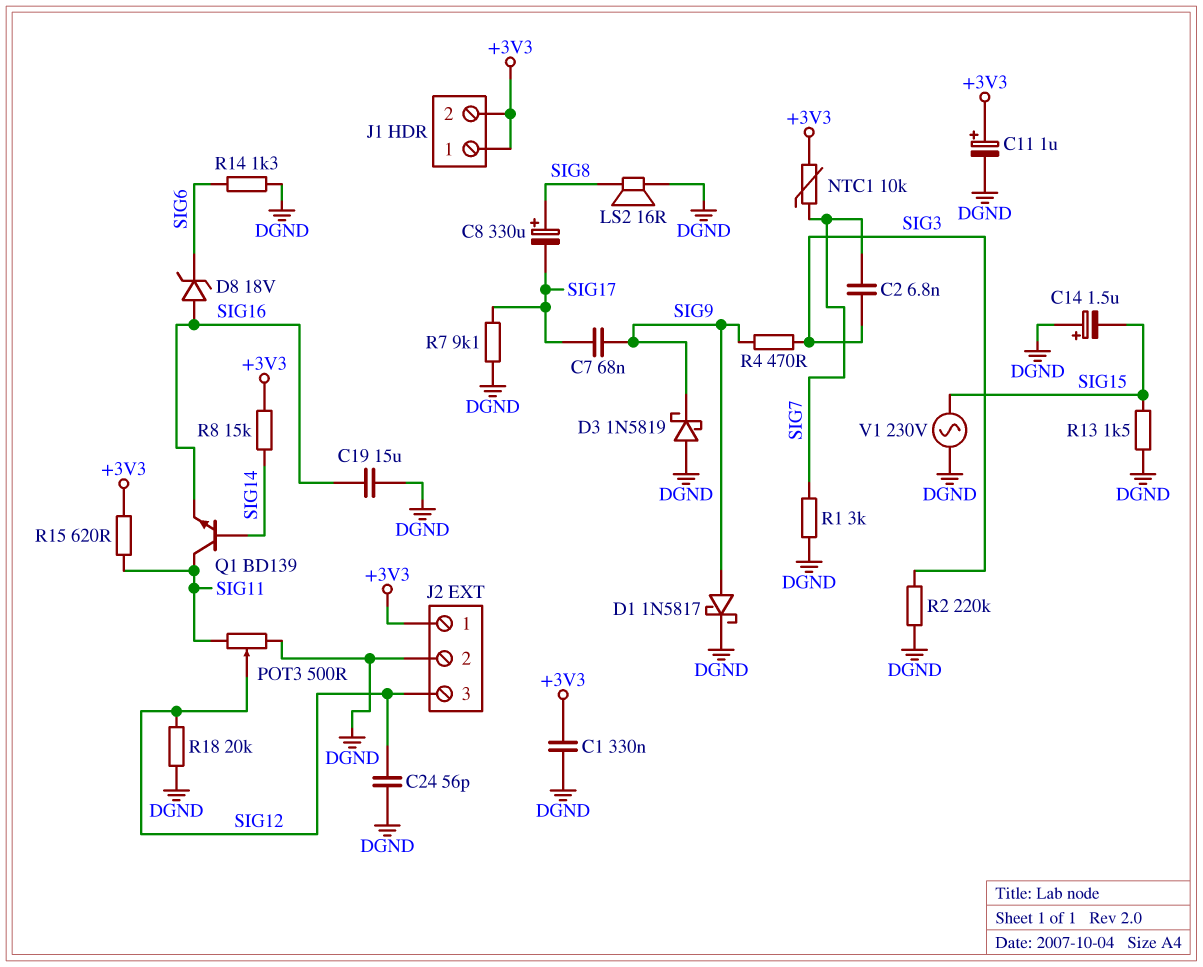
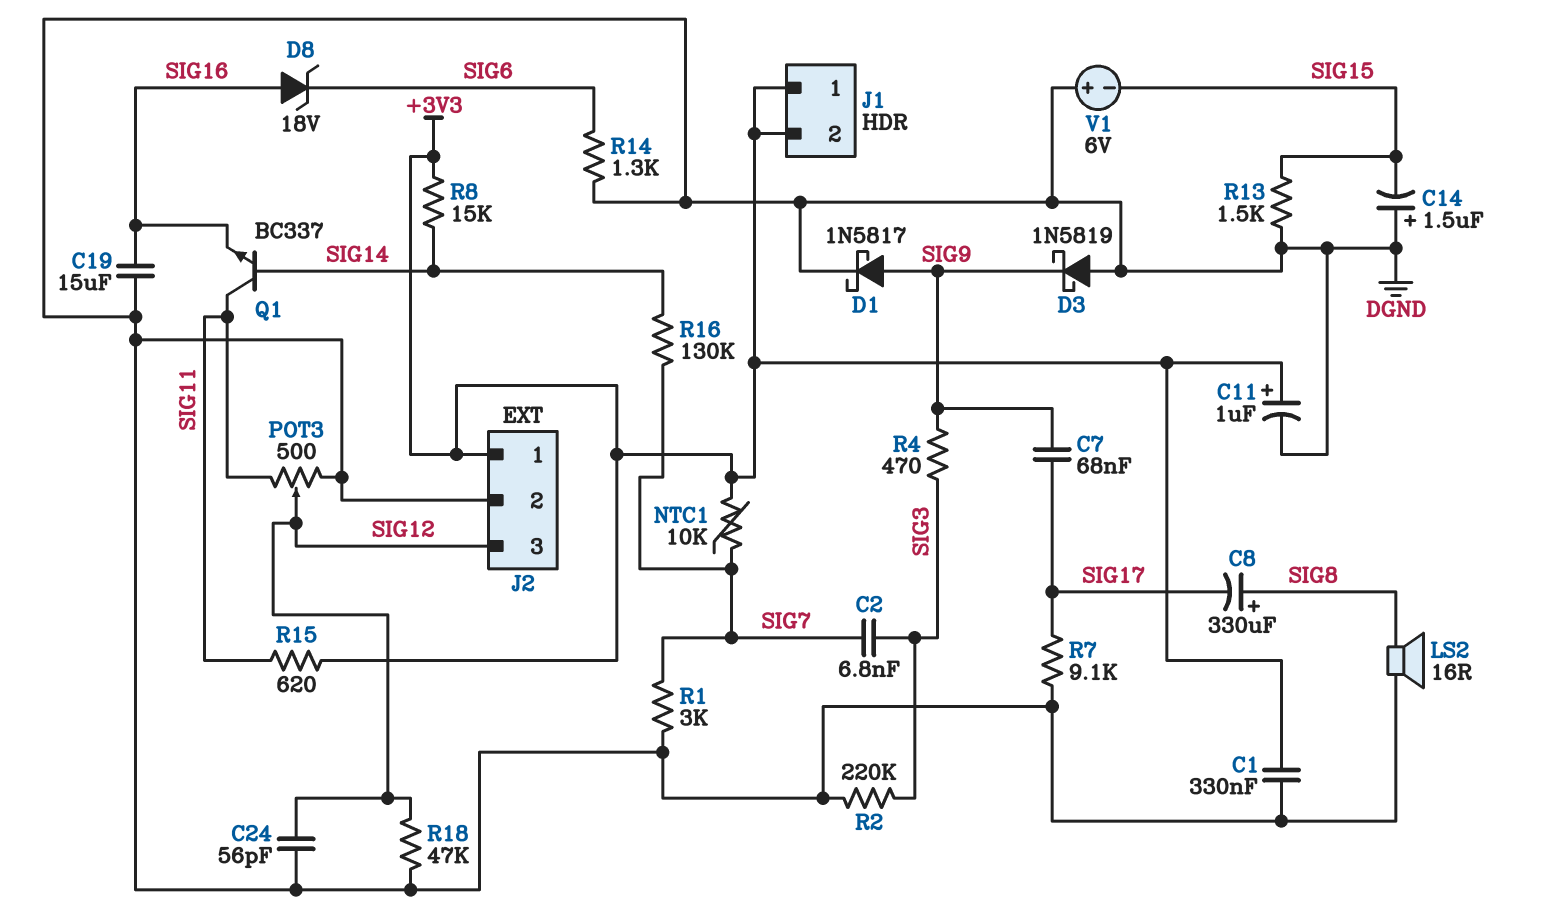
Q1: NPN BD139 (B SIG14, C SIG11, E SIG16) -> NPN BC337 (B SIG14, C SIG11, E SIG16)
R16: none -> 130k (SIG7, SIG14)
R18: 20k (DGND, SIG12) -> 47k (DGND, SIG12)
V1: AC 230V (DGND, SIG15) -> 6V (plus DGND, minus SIG15)

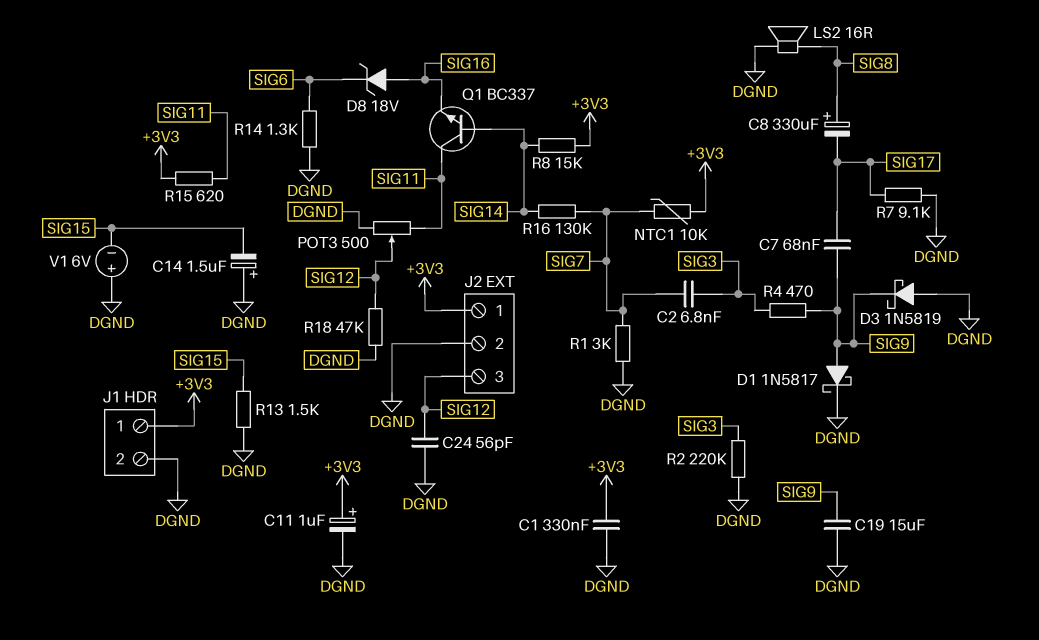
C19: 15uF (DGND, SIG16) -> 15uF (DGND, SIG9)
J1 pin 2: +3V3 -> DGND

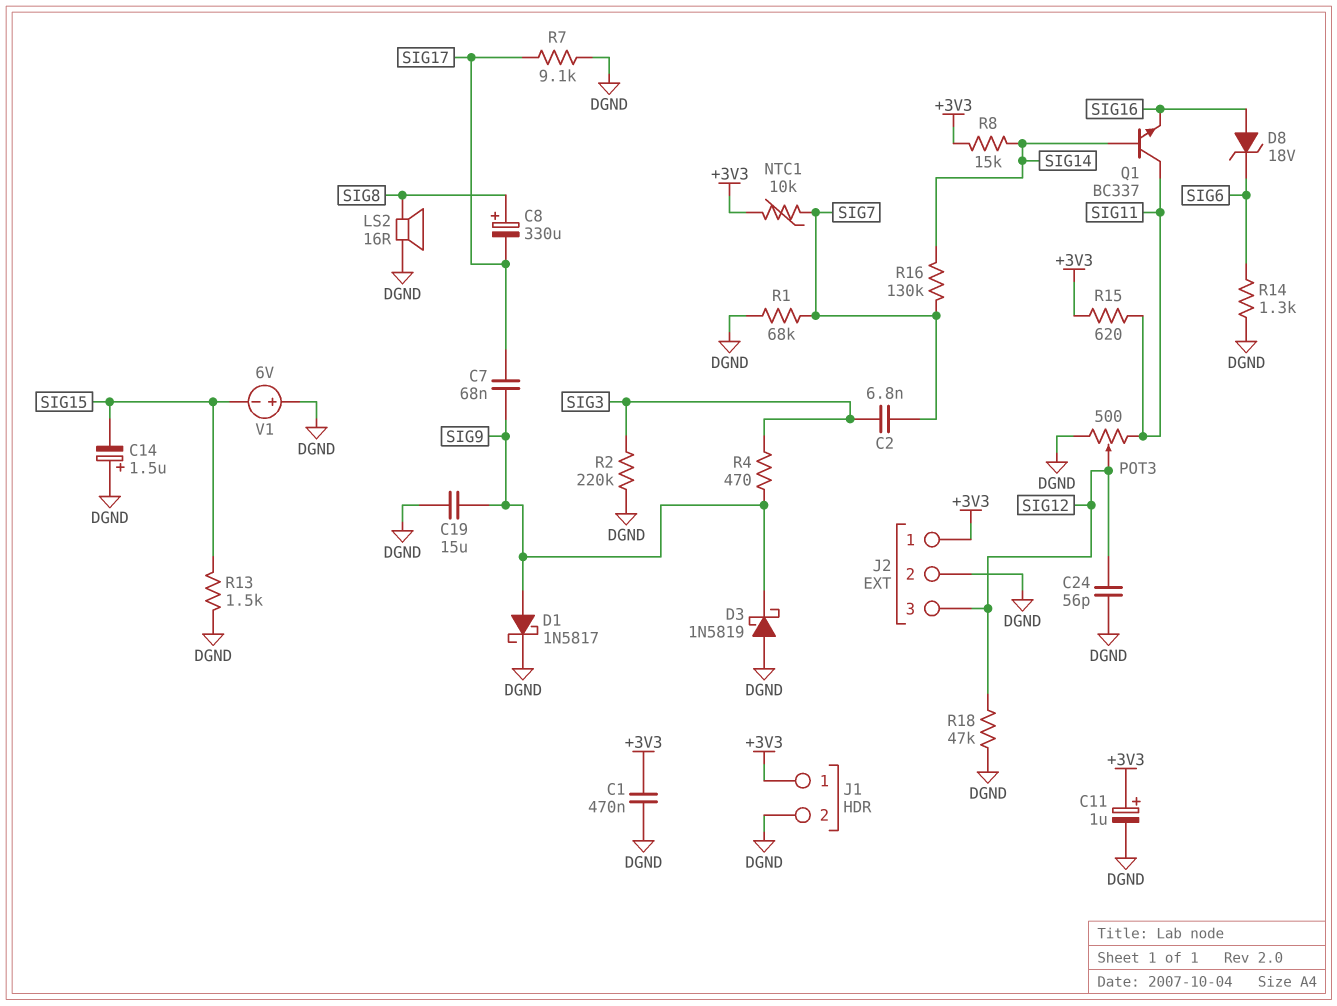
C1: 330nF (+3V3, DGND) -> 470nF (+3V3, DGND)
R1: 3k (DGND, SIG7) -> 68k (DGND, SIG7)

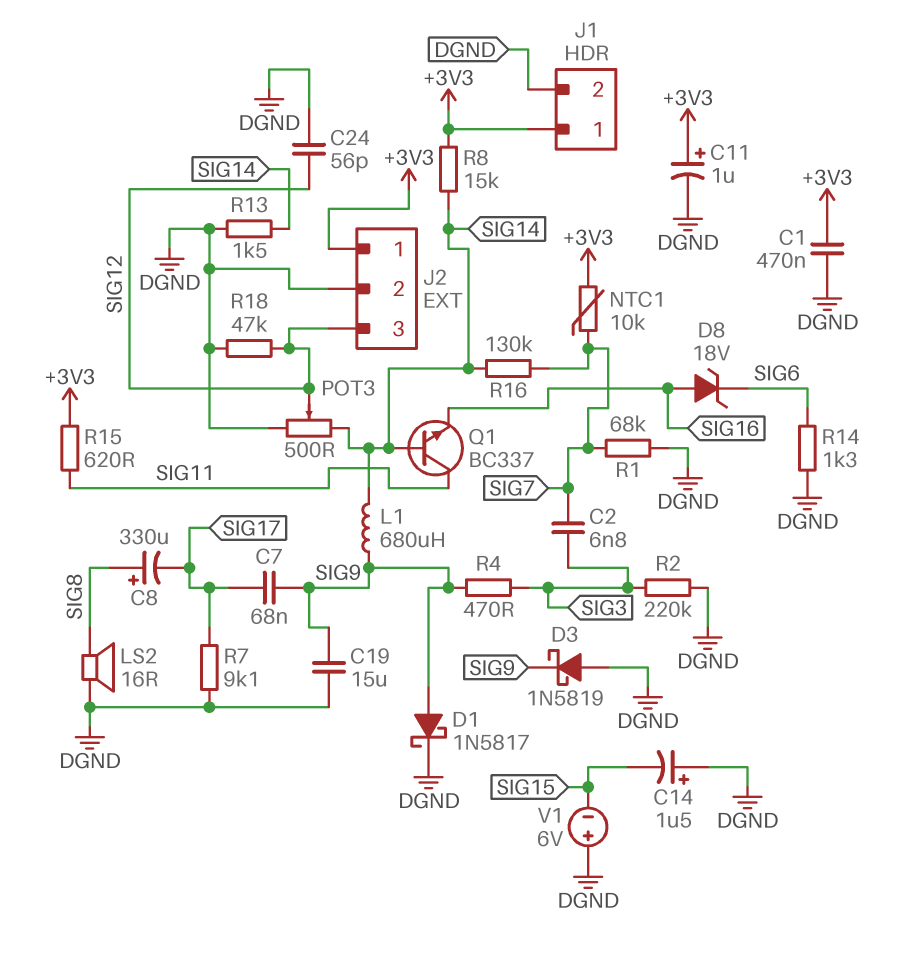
L1: none -> 680uH (SIG9, SIG14)
POT3: 500 (DGND, SIG11, wiper SIG12) -> 500 (DGND, SIG14, wiper SIG12)
R13: 1.5k (DGND, SIG15) -> 1.5k (DGND, SIG14)

